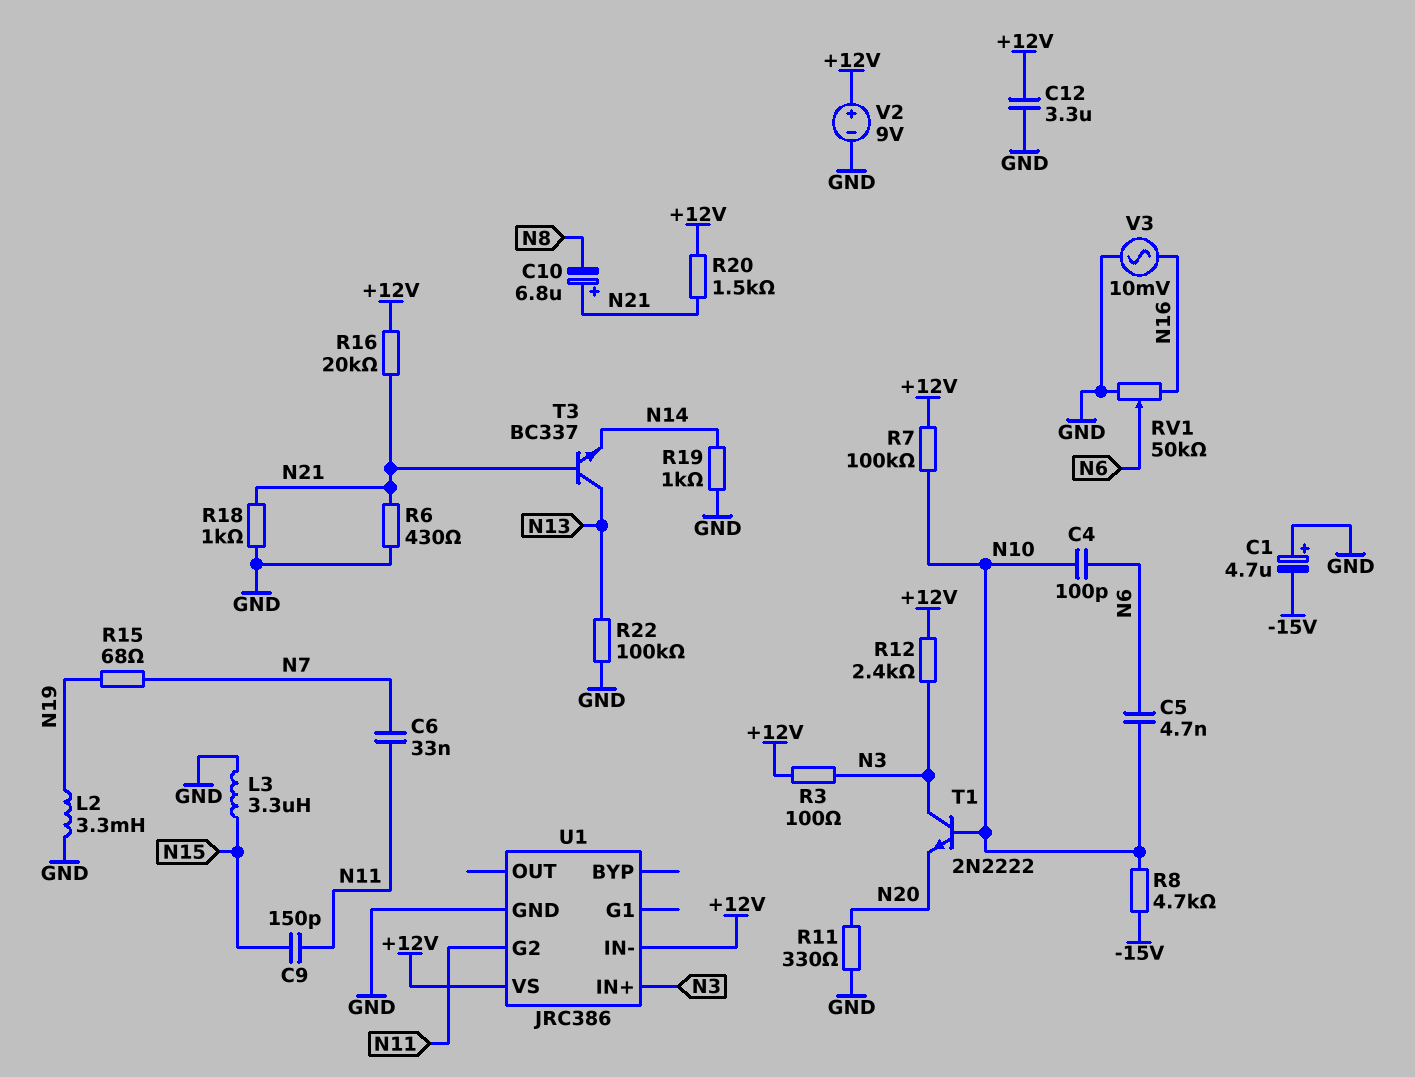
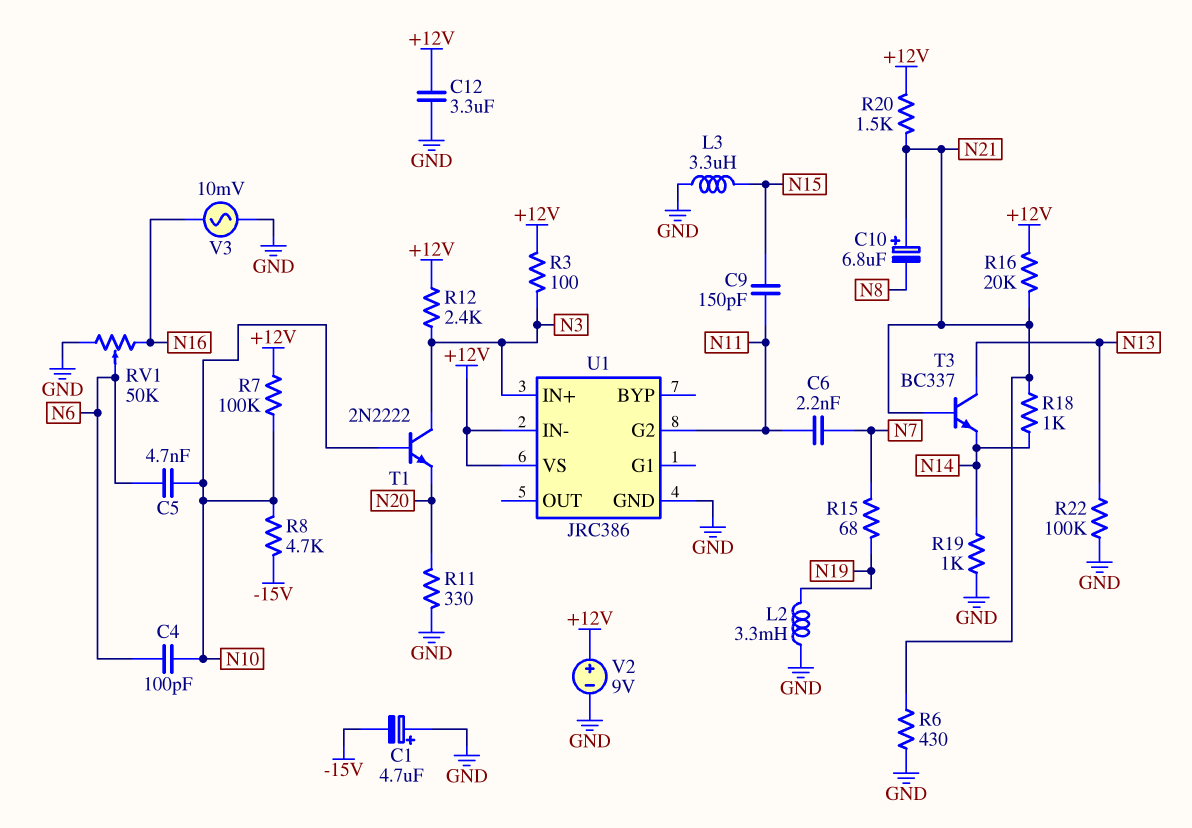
C6: 33nF (N7, N11) -> 2.2nF (N7, N11)
R18: 1k (GND, N21) -> 1k (N14, N21)

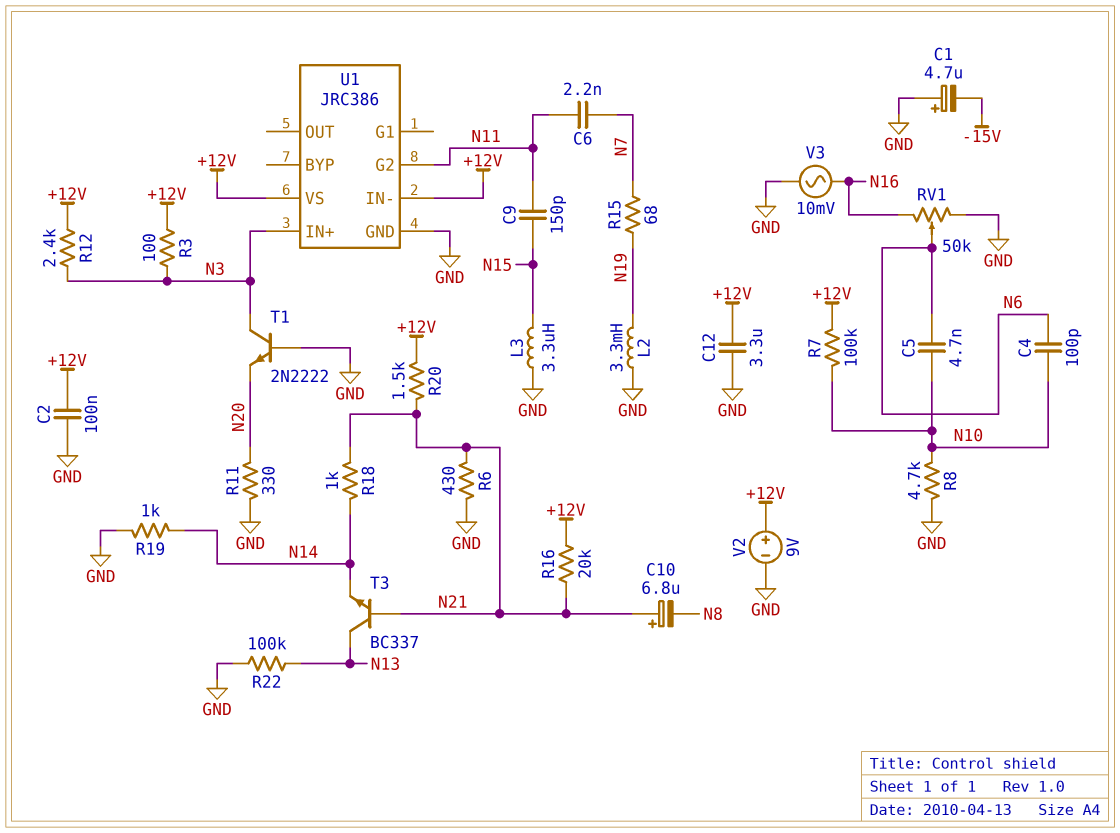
C2: none -> 100nF (+12V, GND)
R8: 4.7k (-15V, N10) -> 4.7k (GND, N10)
T1: NPN 2N2222 (B N10, C N3, E N20) -> NPN 2N2222 (B GND, C N3, E N20)

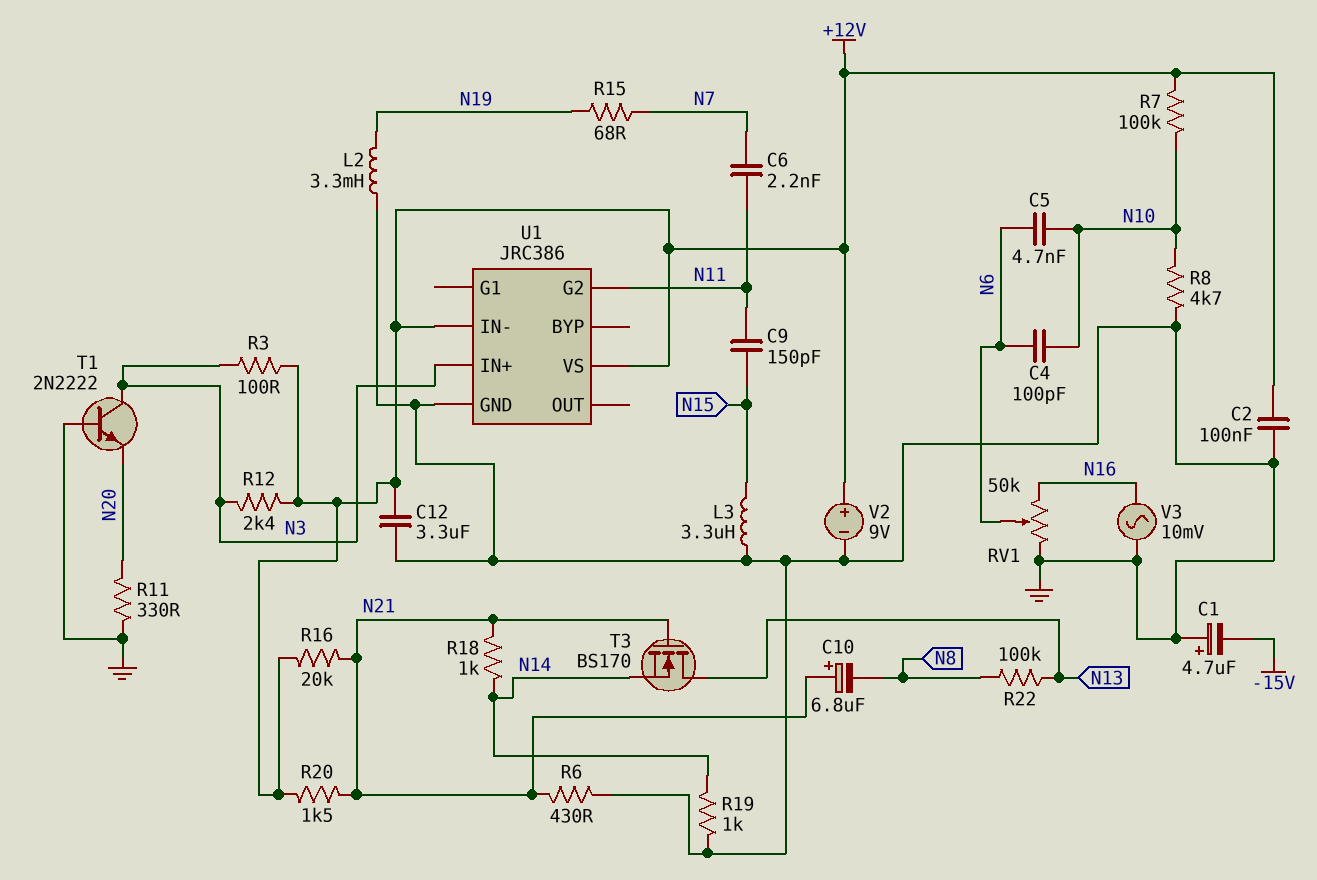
R22: 100k (GND, N13) -> 100k (N8, N13)
T3: NPN BC337 (B N21, C N13, E N14) -> NMOS BS170 (G N21, D N13, S N14)

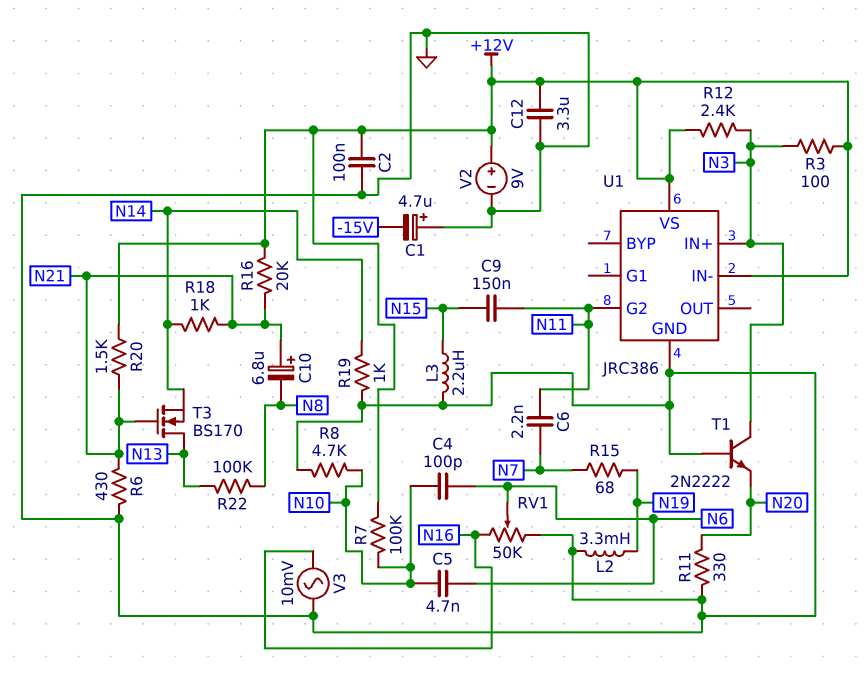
C9: 150pF (N11, N15) -> 150nF (N11, N15)
L3: 3.3uH (GND, N15) -> 2.2uH (GND, N15)

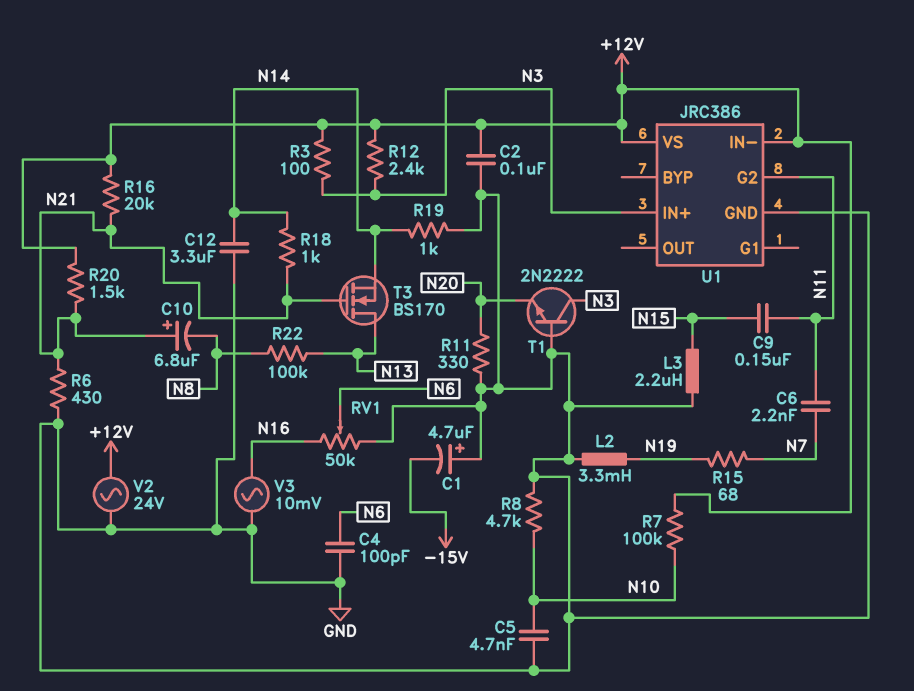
C4: 100pF (N6, N10) -> 100pF (GND, N6)
C5: 4.7nF (N6, N10) -> 4.7nF (GND, N10)
C12: 3.3uF (+12V, GND) -> 3.3uF (GND, N14)
V2: 9V (plus +12V, minus GND) -> AC 24V (+12V, GND)

